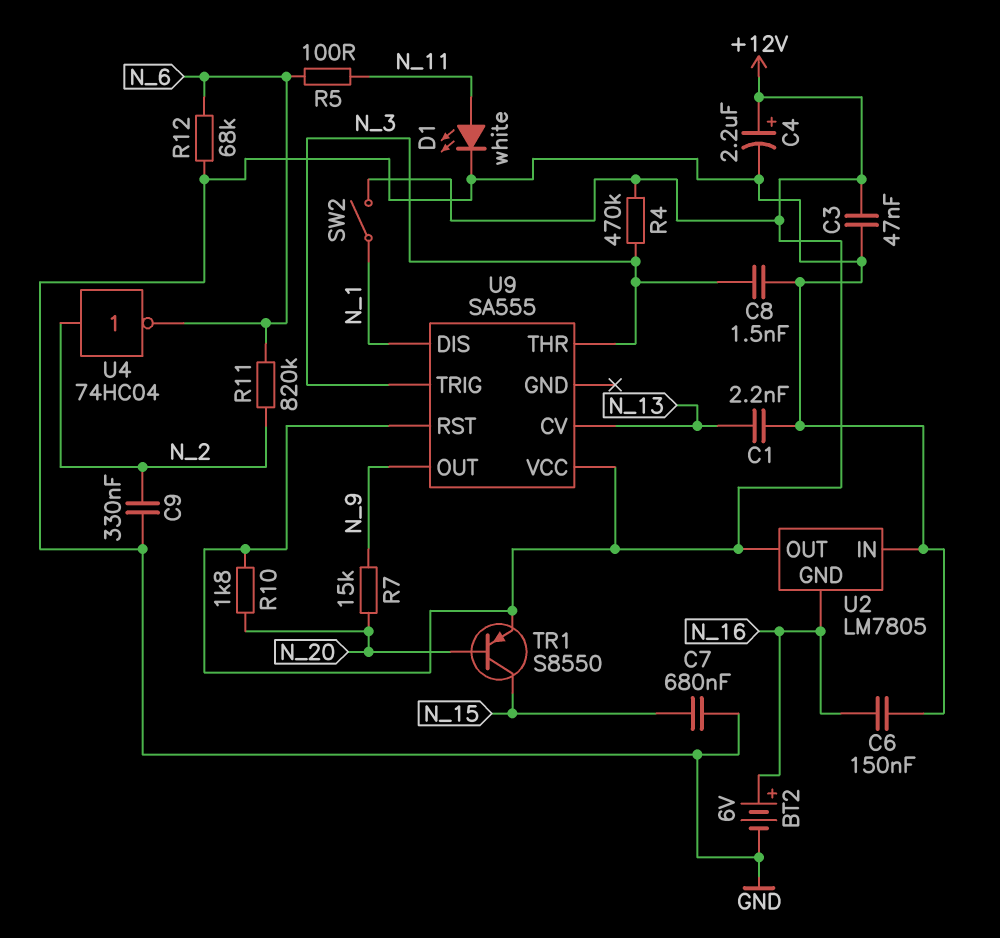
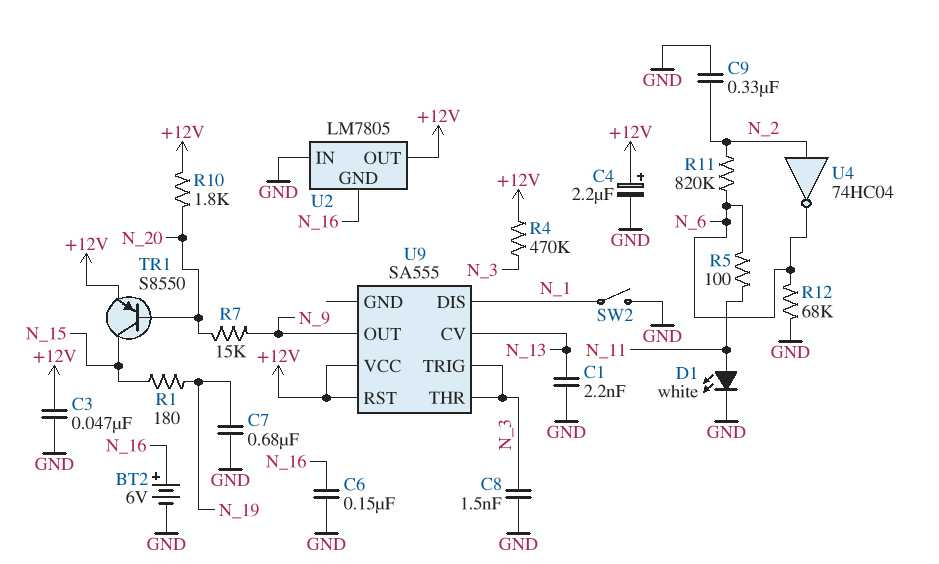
C7: 680nF (GND, N_15) -> 680nF (GND, N_19)
R1: none -> 180 (N_15, N_19)
SW2: switch (+12V, N_1) -> switch (GND, N_1)

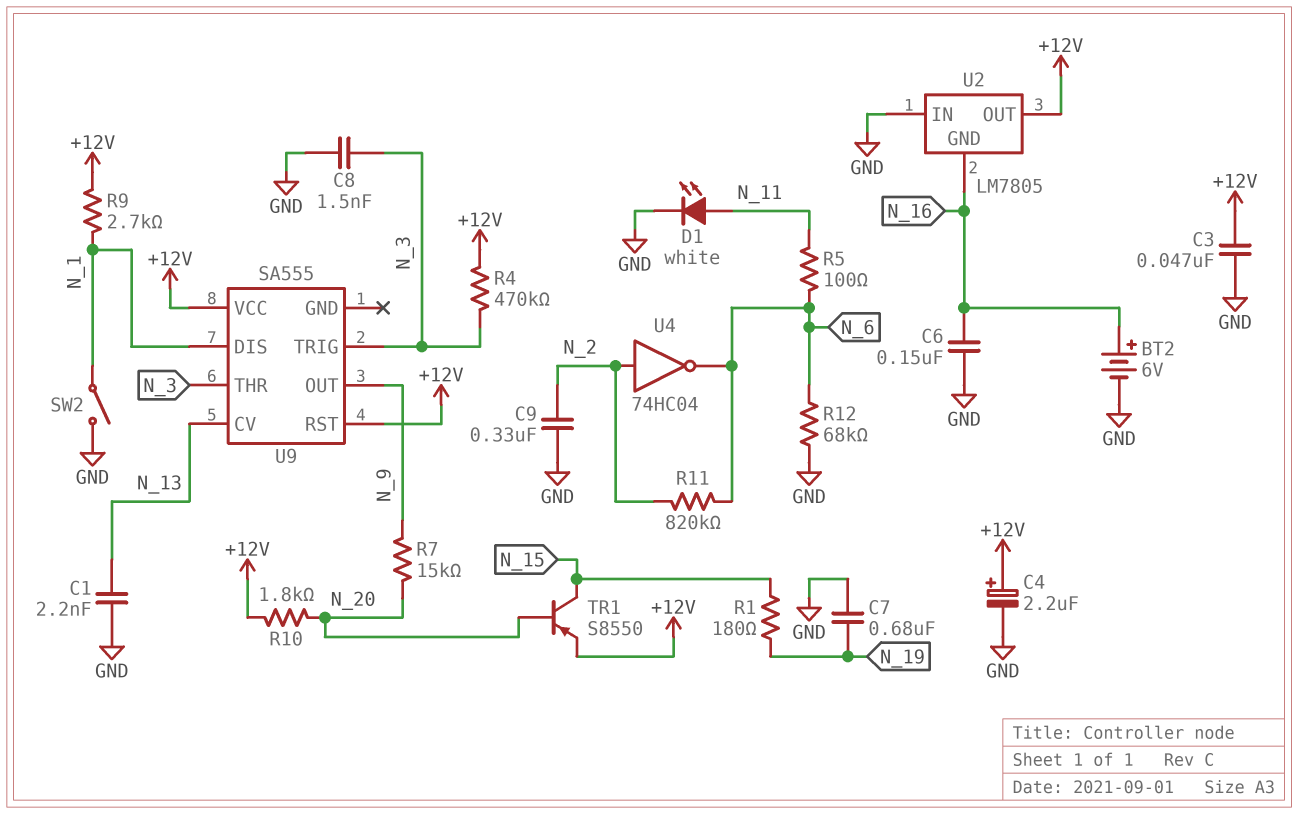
R9: none -> 2.7k (+12V, N_1)

